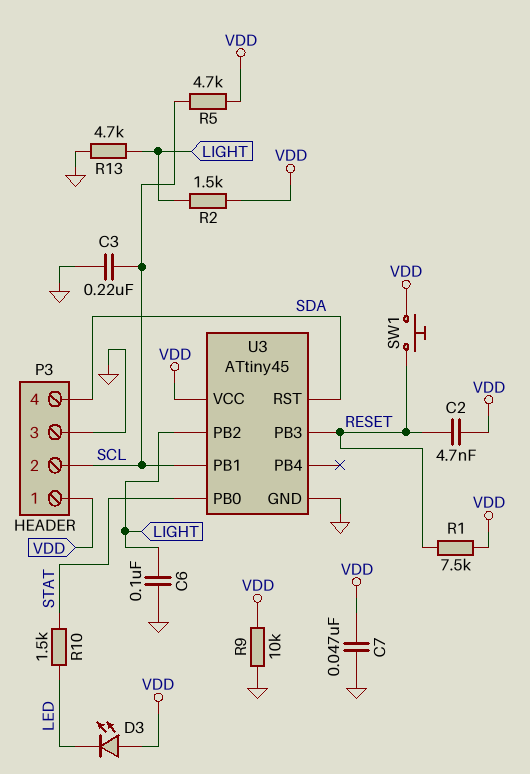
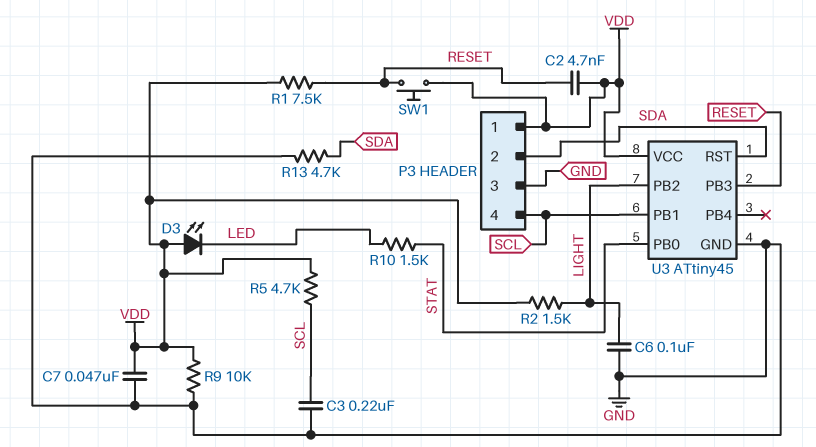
P3 pin 2: SCL -> SDA
P3 pin 4: SDA -> SCL
R13: 4.7k (GND, LIGHT) -> 4.7k (GND, SDA)

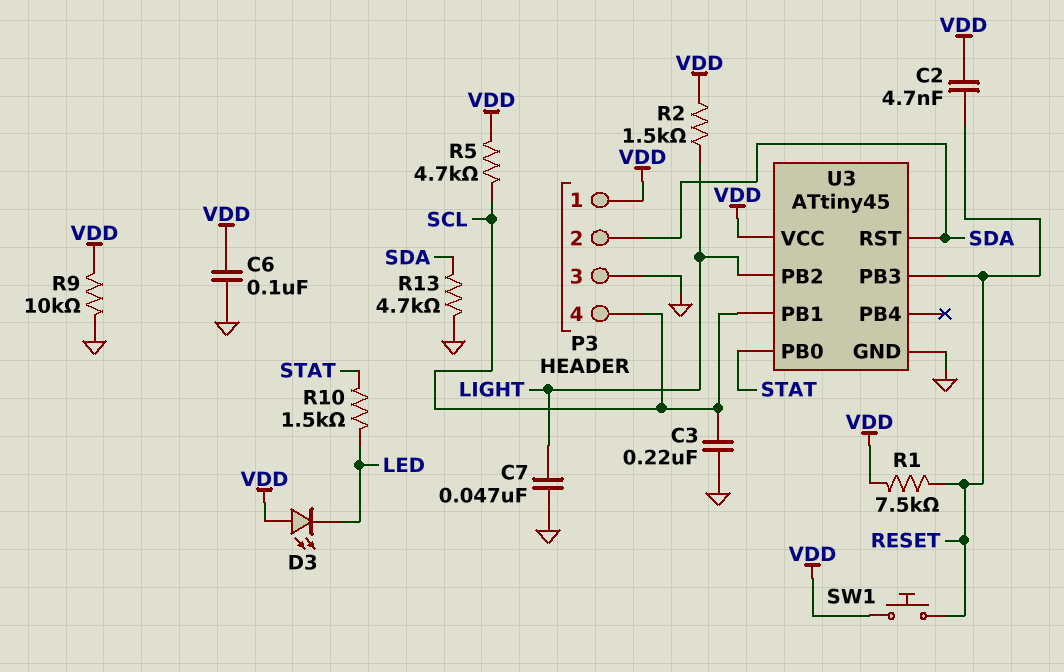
C6: 100nF (GND, LIGHT) -> 100nF (GND, VDD)
C7: 47nF (GND, VDD) -> 47nF (GND, LIGHT)

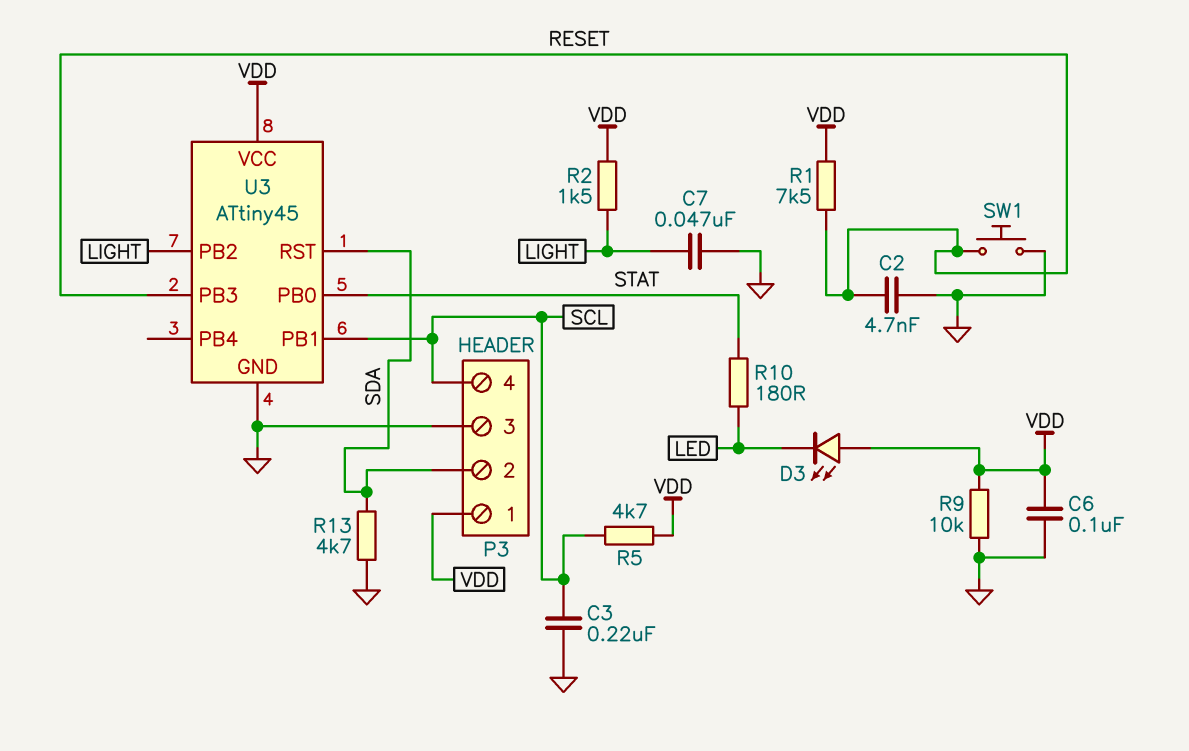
C2: 4.7nF (RESET, VDD) -> 4.7nF (GND, RESET)
R10: 1.5k (LED, STAT) -> 180 (LED, STAT)
SW1: button (RESET, VDD) -> button (GND, RESET)

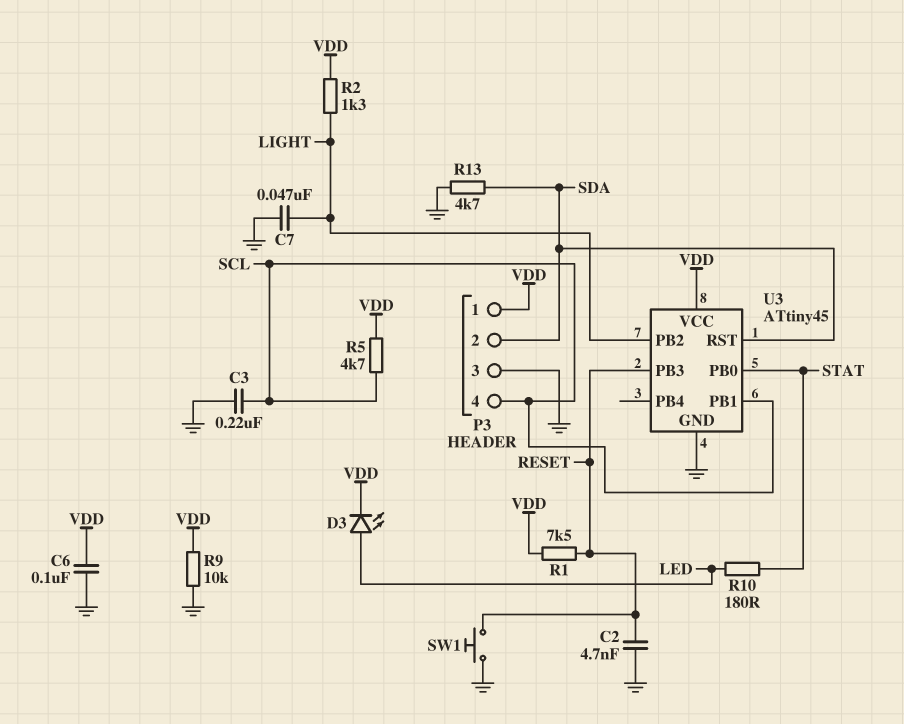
D3: LED (A VDD, K LED) -> LED (A LED, K VDD)
R2: 1.5k (LIGHT, VDD) -> 1.3k (LIGHT, VDD)

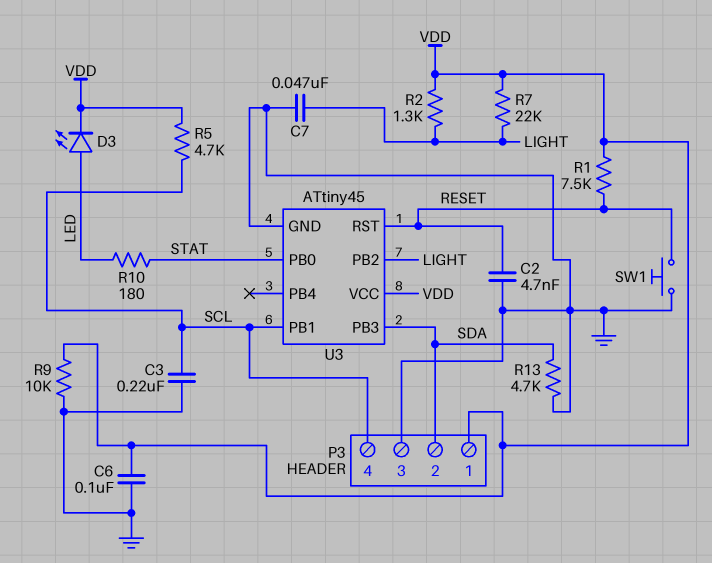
R7: none -> 22k (LIGHT, VDD)
U3 pin PB3: RESET -> SDA
U3 pin RST: SDA -> RESET

